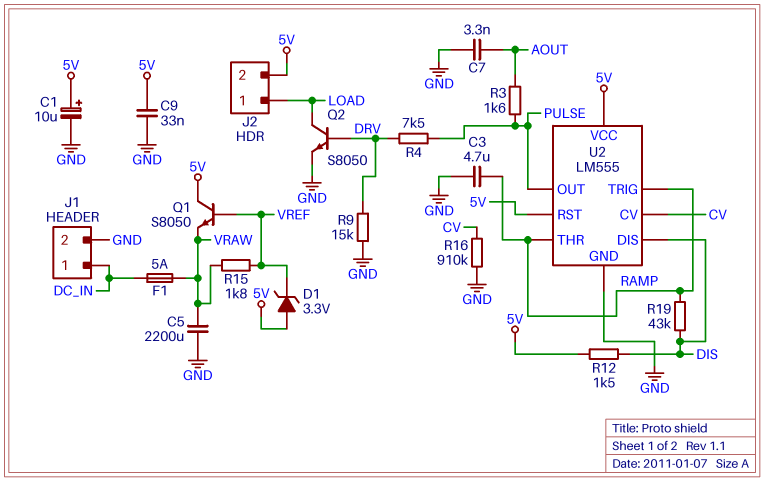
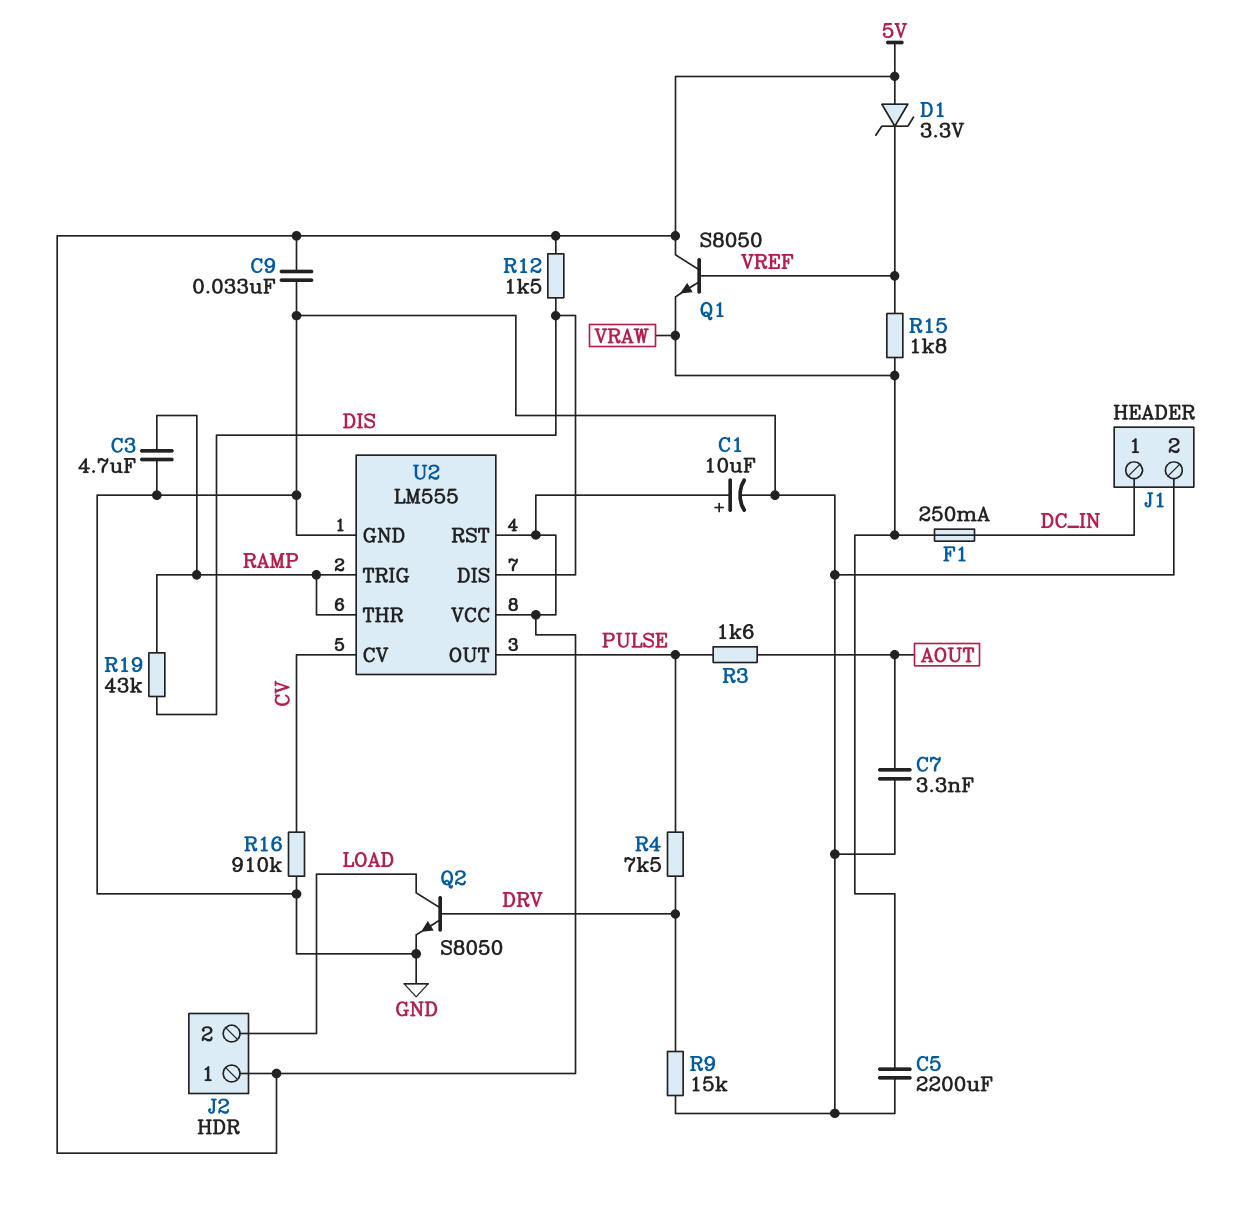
F1: 5A (DC_IN, VRAW) -> 250mA (DC_IN, VRAW)
J2 pin 1: LOAD -> 5V
J2 pin 2: 5V -> LOAD

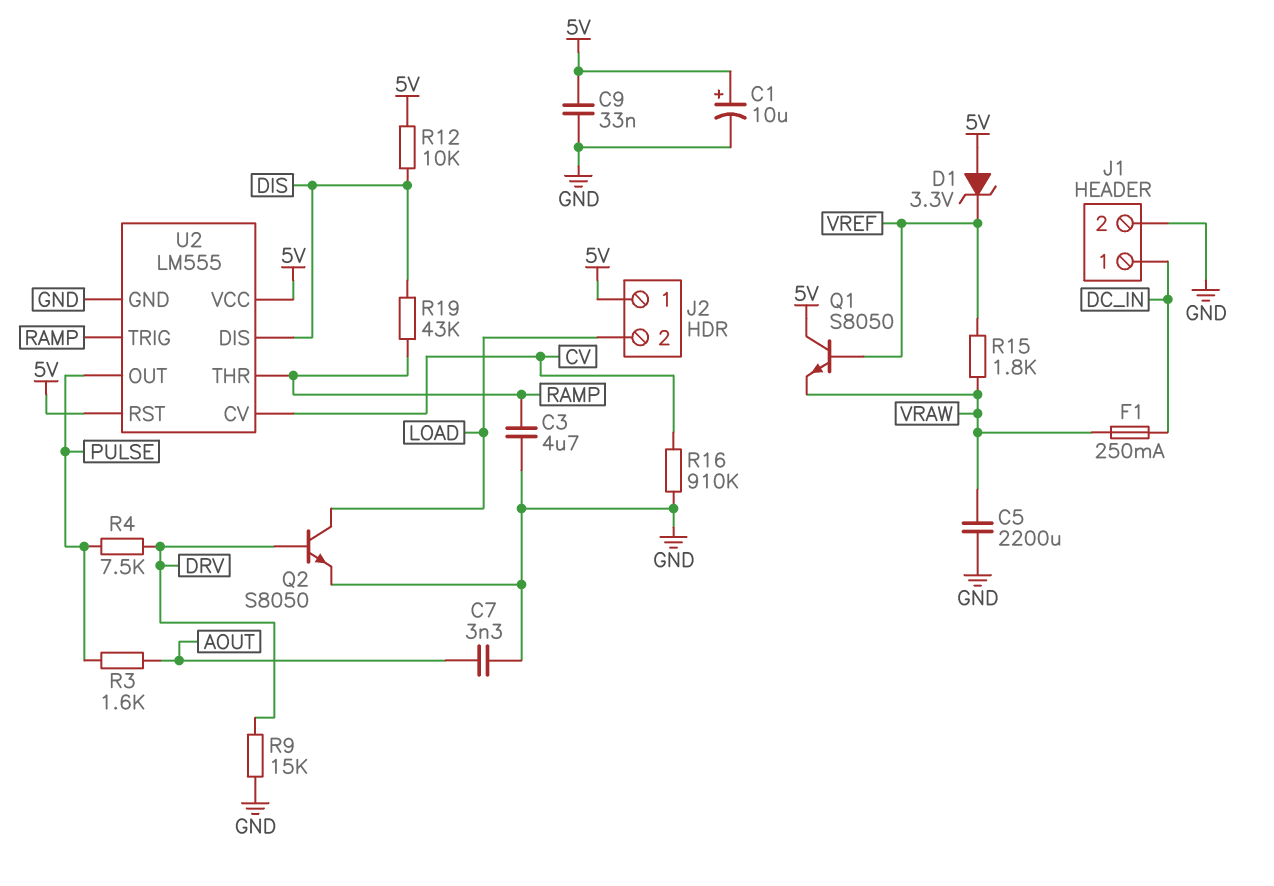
R12: 1.5k (5V, DIS) -> 10k (5V, DIS)

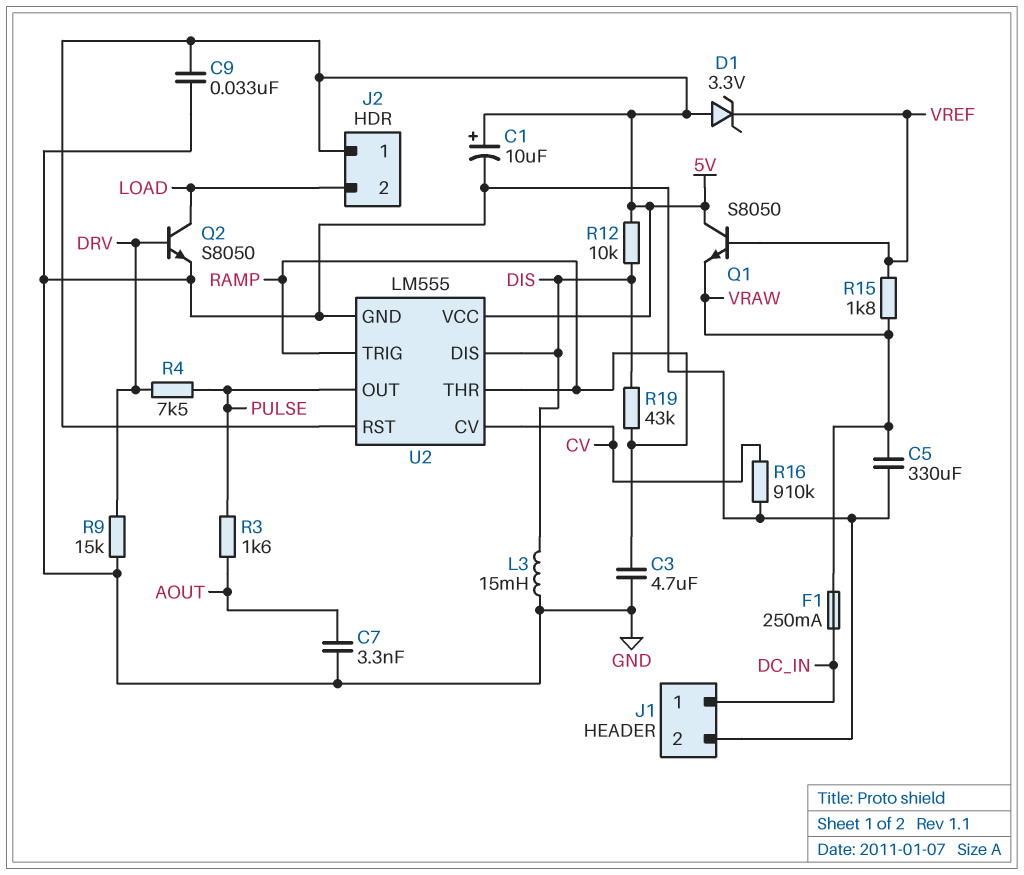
C5: 2200uF (GND, VRAW) -> 330uF (GND, VRAW)
L3: none -> 15mH (DIS, GND)

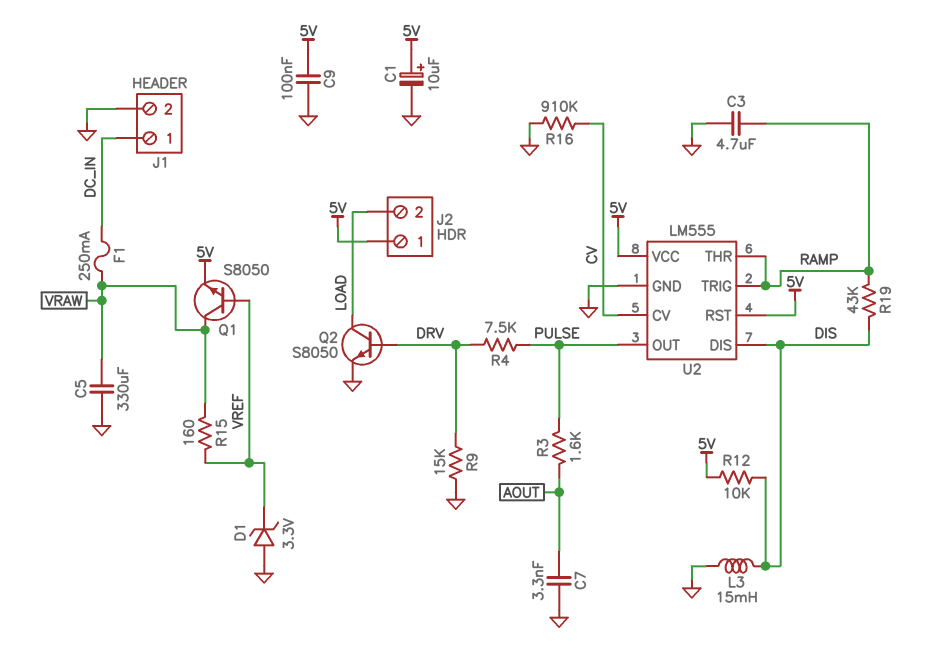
C9: 33nF (5V, GND) -> 100nF (5V, GND)
D1: zener 3.3V (A 5V, K VREF) -> zener 3.3V (A GND, K VREF)
Q1: NPN S8050 (B VREF, C 5V, E VRAW) -> NPN S8050 (B VREF, C VRAW, E 5V)
R15: 1.8k (VRAW, VREF) -> 160 (VRAW, VREF)

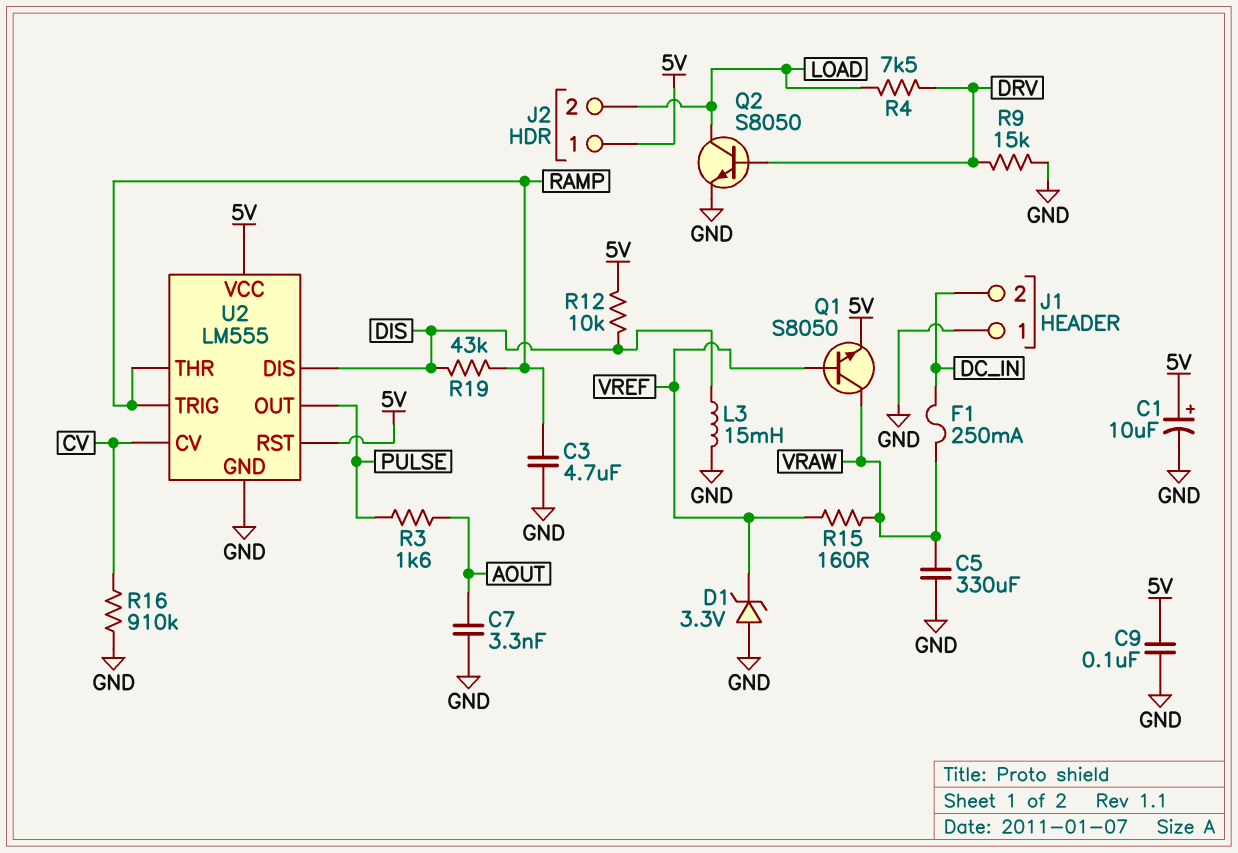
J1 pin 1: DC_IN -> GND
J1 pin 2: GND -> DC_IN
R4: 7.5k (DRV, PULSE) -> 7.5k (DRV, LOAD)

